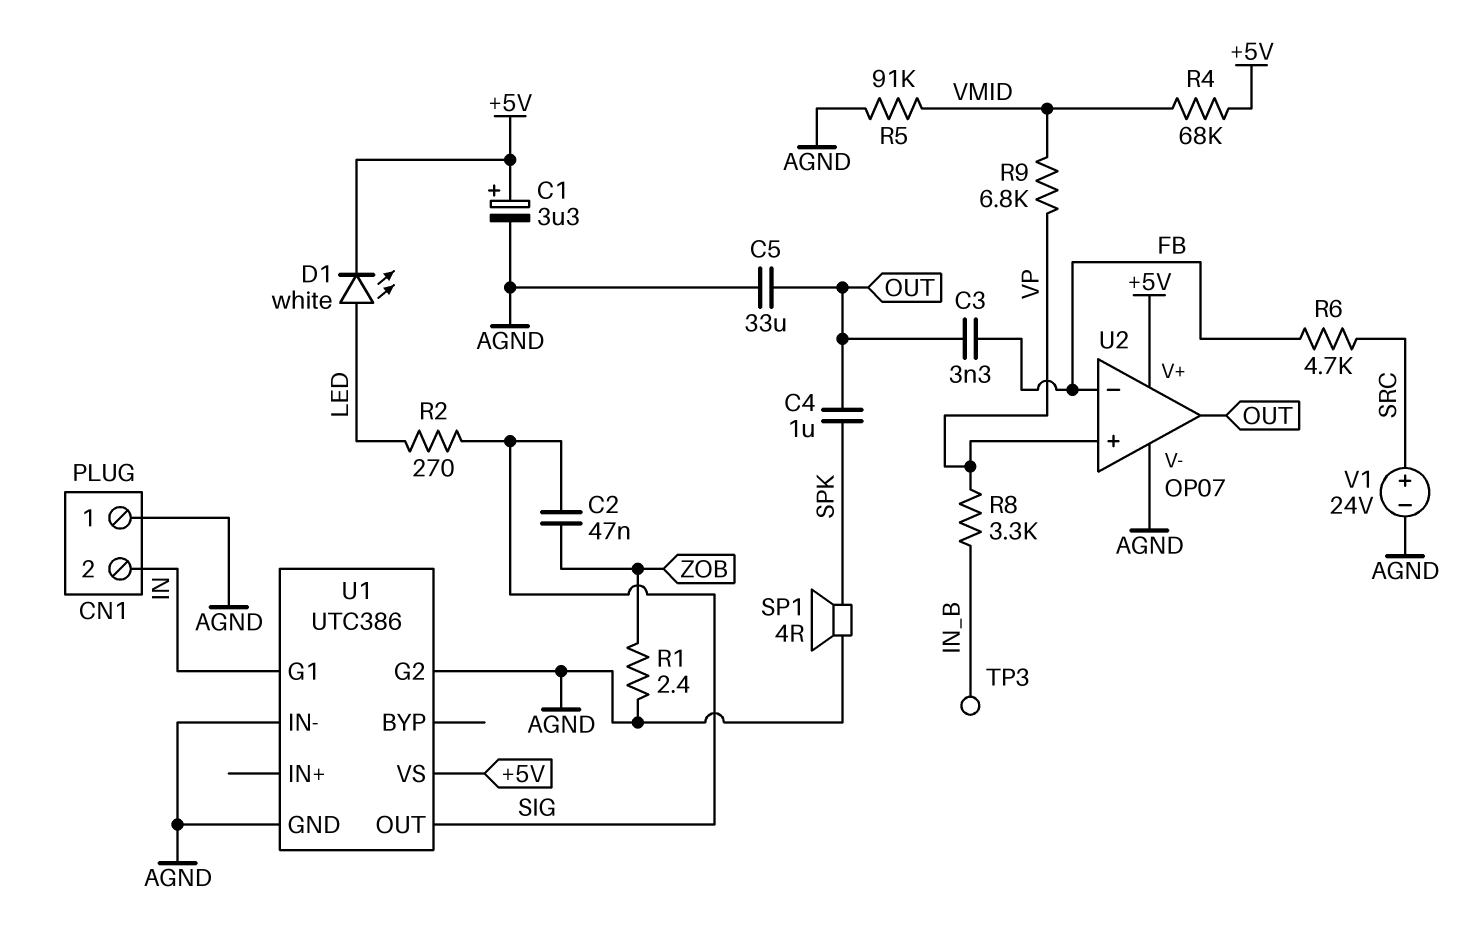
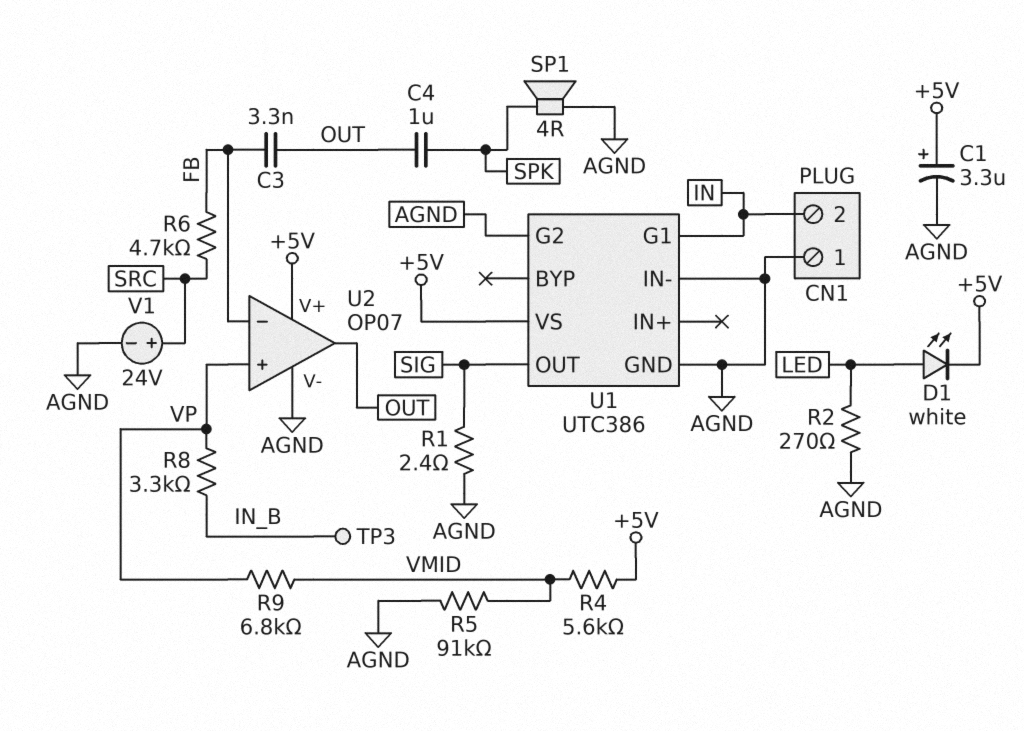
C2: 47nF (SIG, ZOB) -> none
C5: 33uF (AGND, OUT) -> none
R1: 2.4 (AGND, ZOB) -> 2.4 (AGND, SIG)
R2: 270 (LED, SIG) -> 270 (AGND, LED)
R4: 68k (+5V, VMID) -> 5.6k (+5V, VMID)

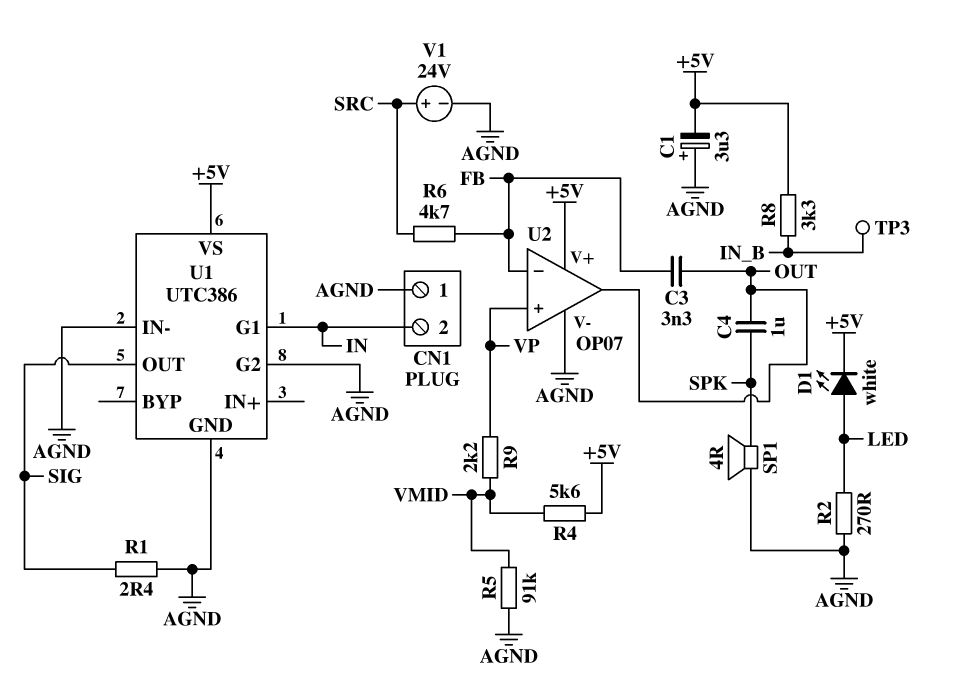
C1: 3.3uF (plus +5V, minus AGND) -> 3.3uF (plus AGND, minus +5V)
R8: 3.3k (IN_B, VP) -> 3.3k (+5V, IN_B)
R9: 6.8k (VMID, VP) -> 2.2k (VMID, VP)

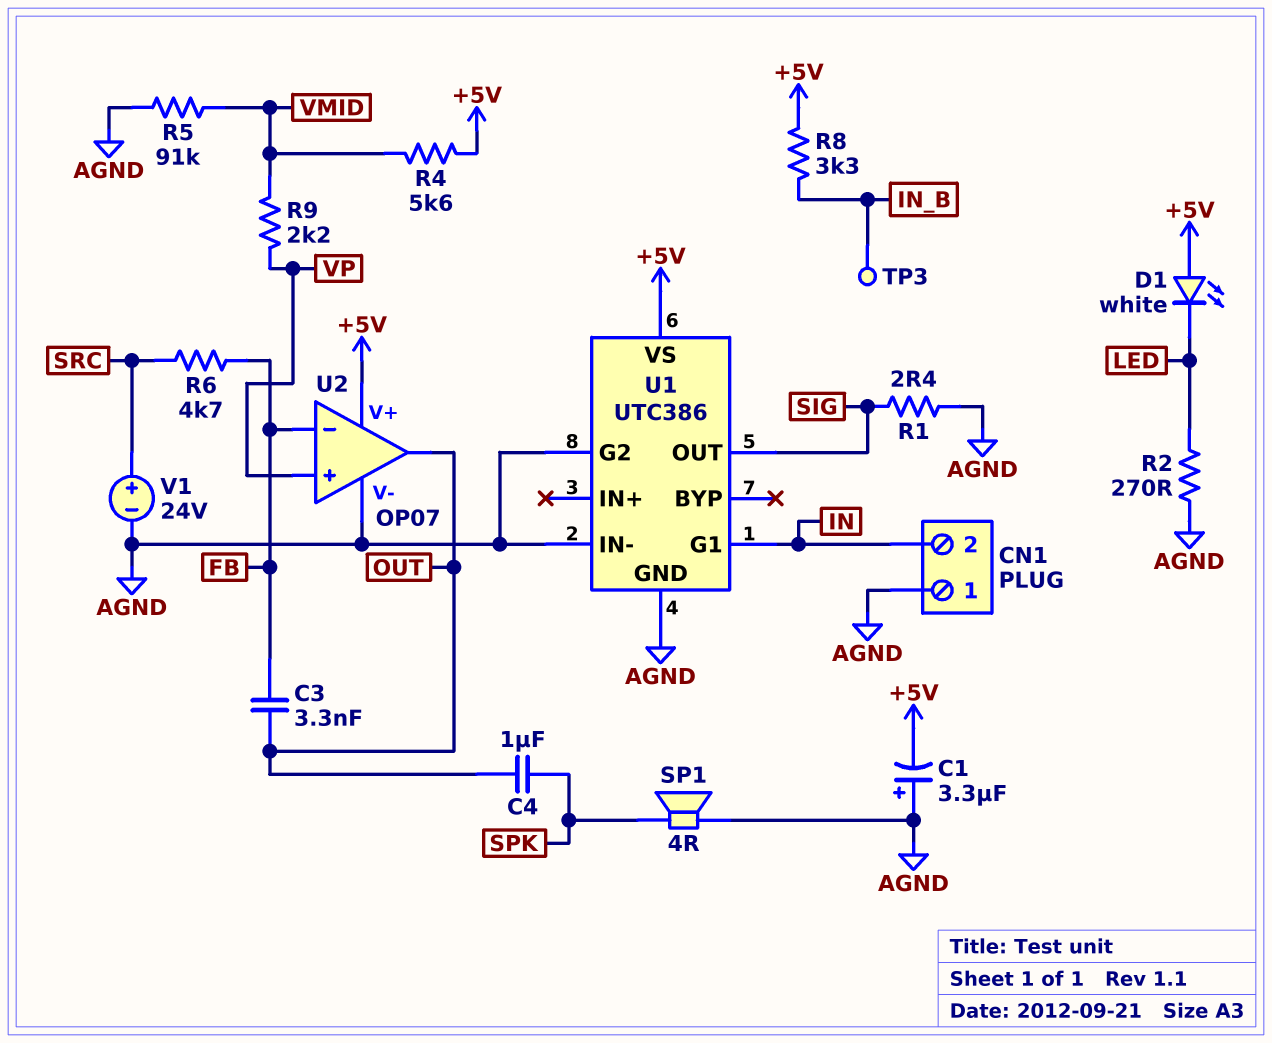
D1: LED white (A LED, K +5V) -> LED white (A +5V, K LED)

